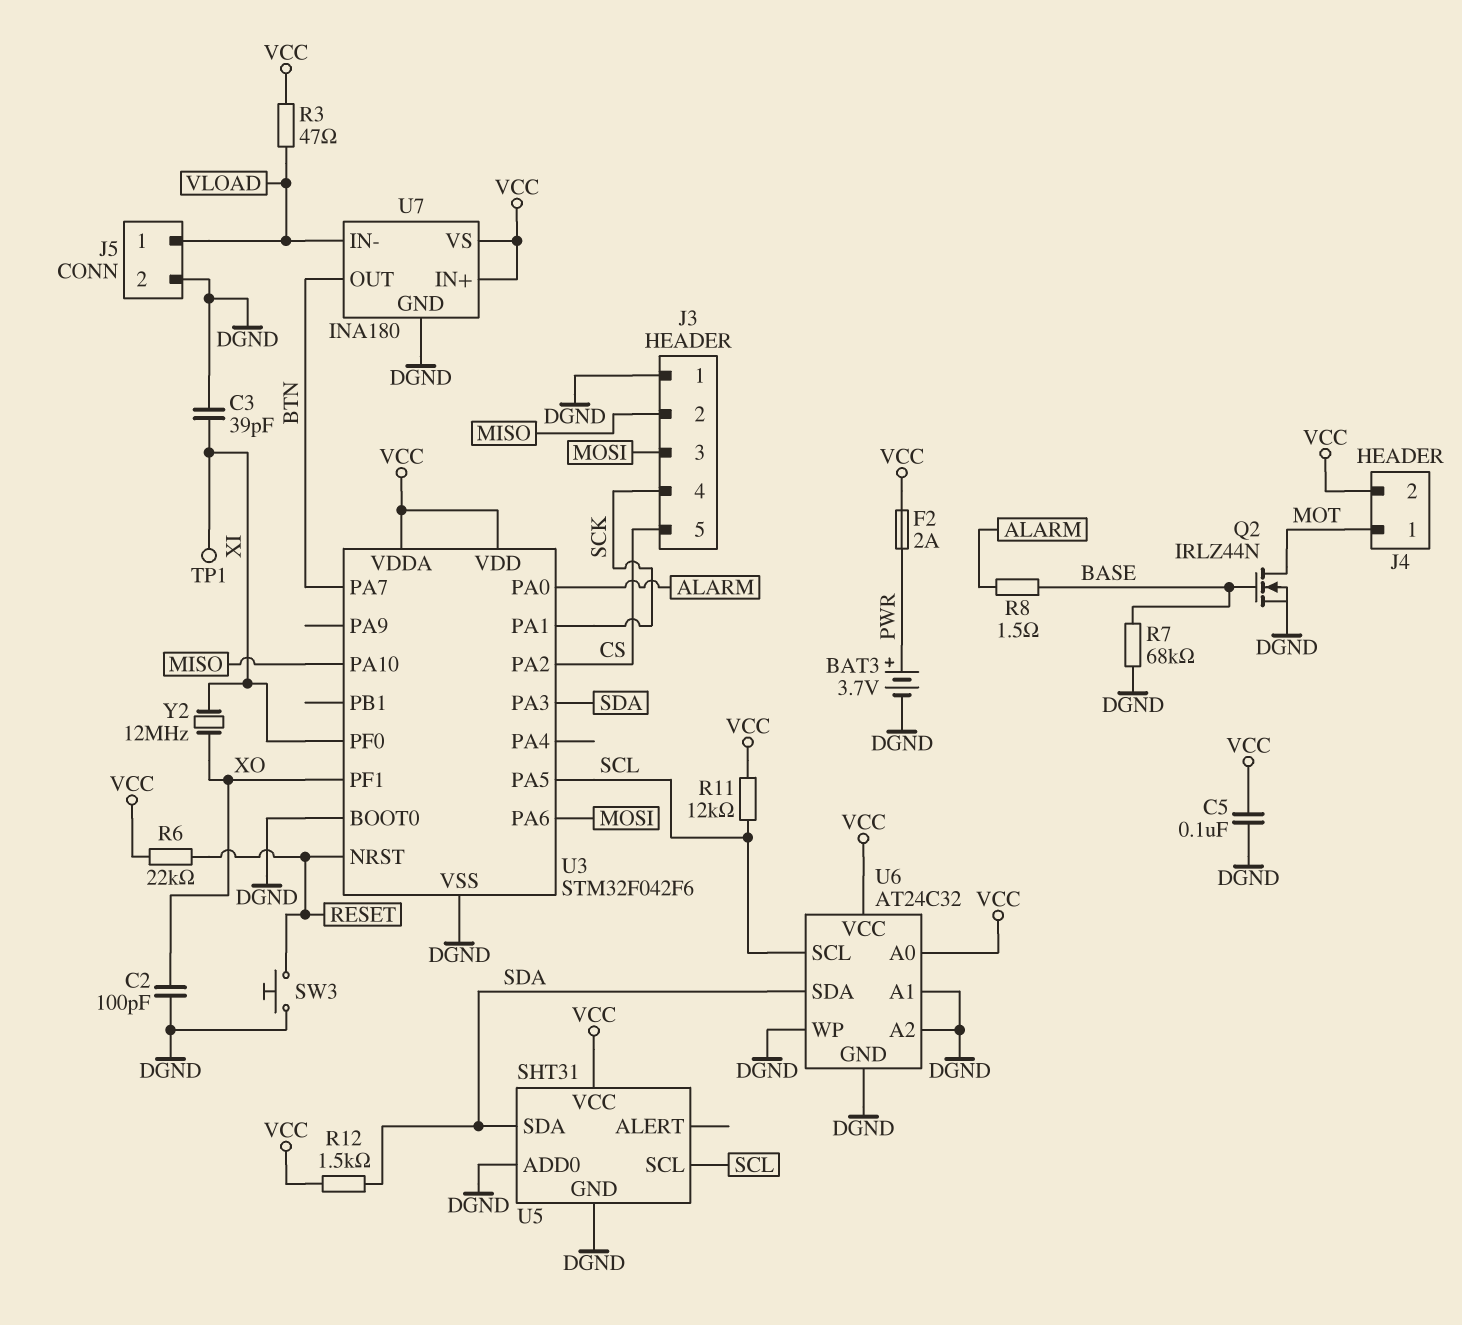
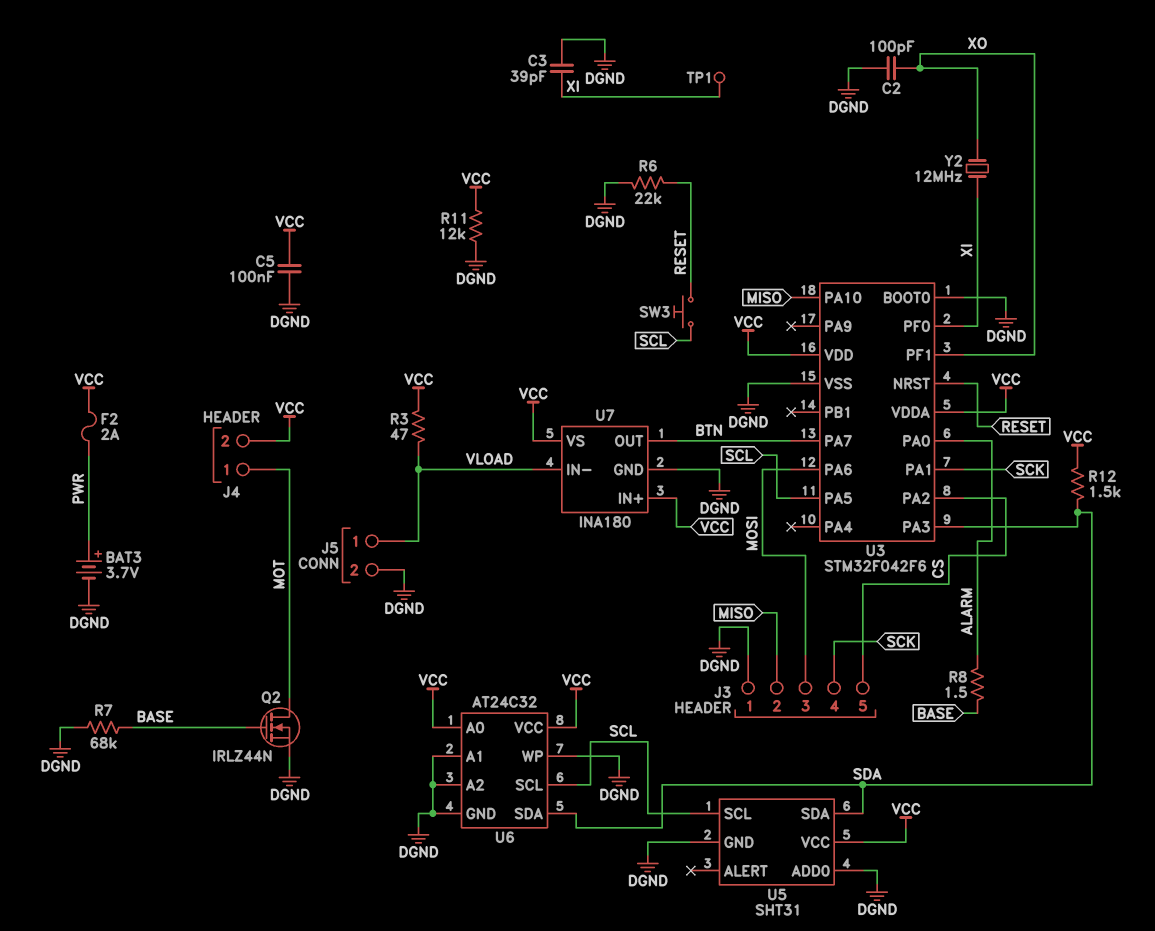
R6: 22k (RESET, VCC) -> 22k (DGND, RESET)
R11: 12k (SCL, VCC) -> 12k (DGND, VCC)
SW3: button (DGND, RESET) -> button (RESET, SCL)

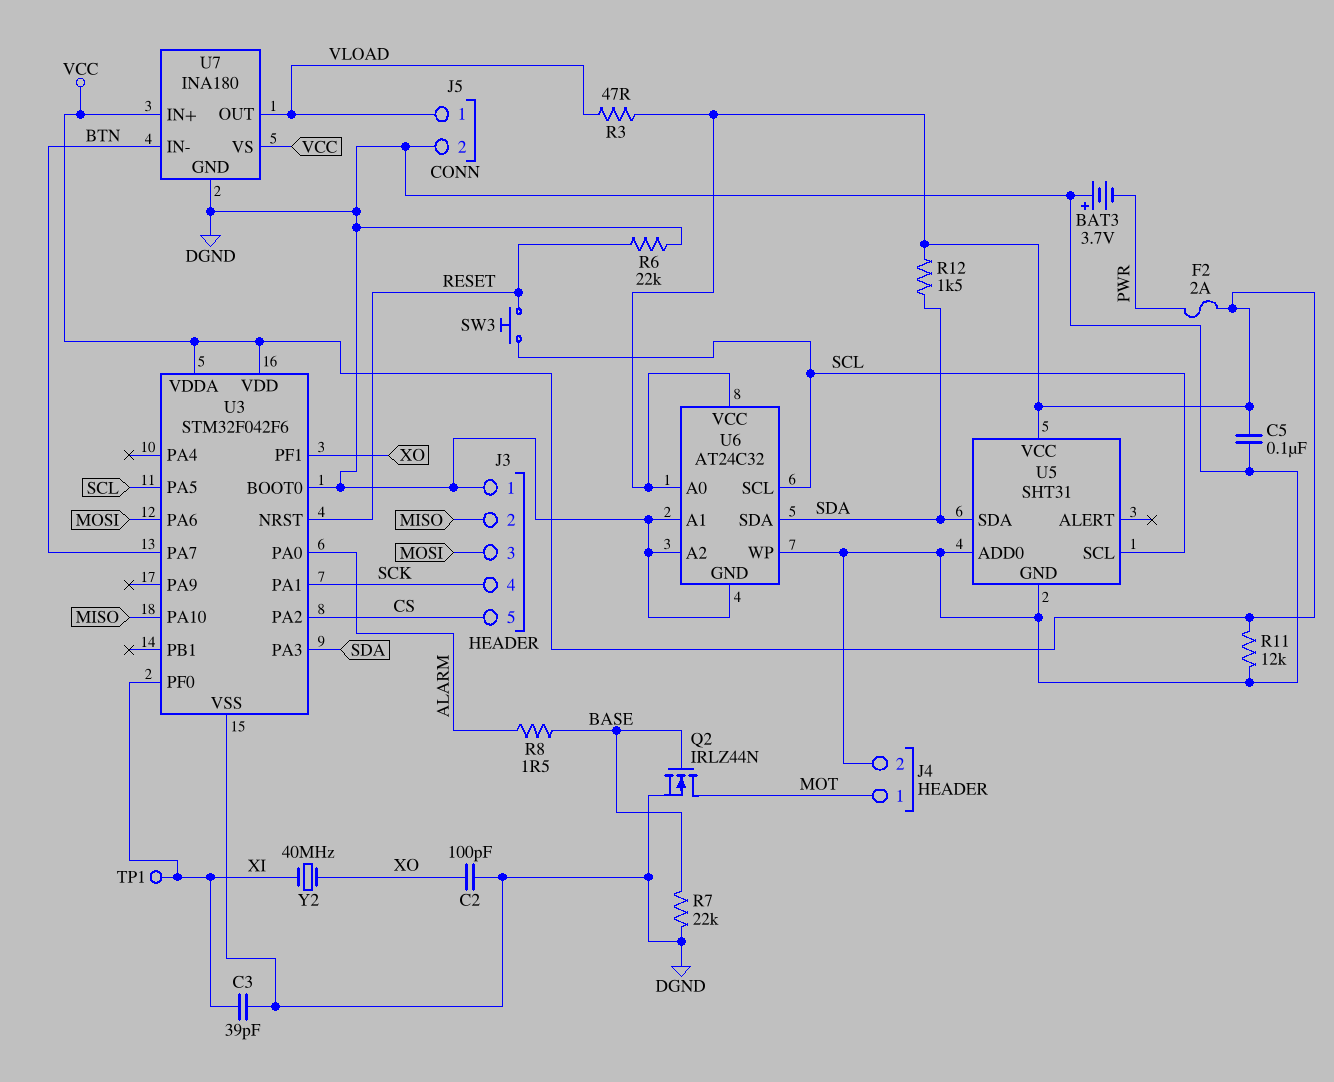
BAT3: 3.7V (plus PWR, minus DGND) -> 3.7V (plus DGND, minus PWR)
J4 pin 2: VCC -> DGND
R7: 68k (BASE, DGND) -> 22k (BASE, DGND)
U7 pin IN-: VLOAD -> BTN
U7 pin OUT: BTN -> VLOAD
Y2: 12MHz (XI, XO) -> 40MHz (XI, XO)

